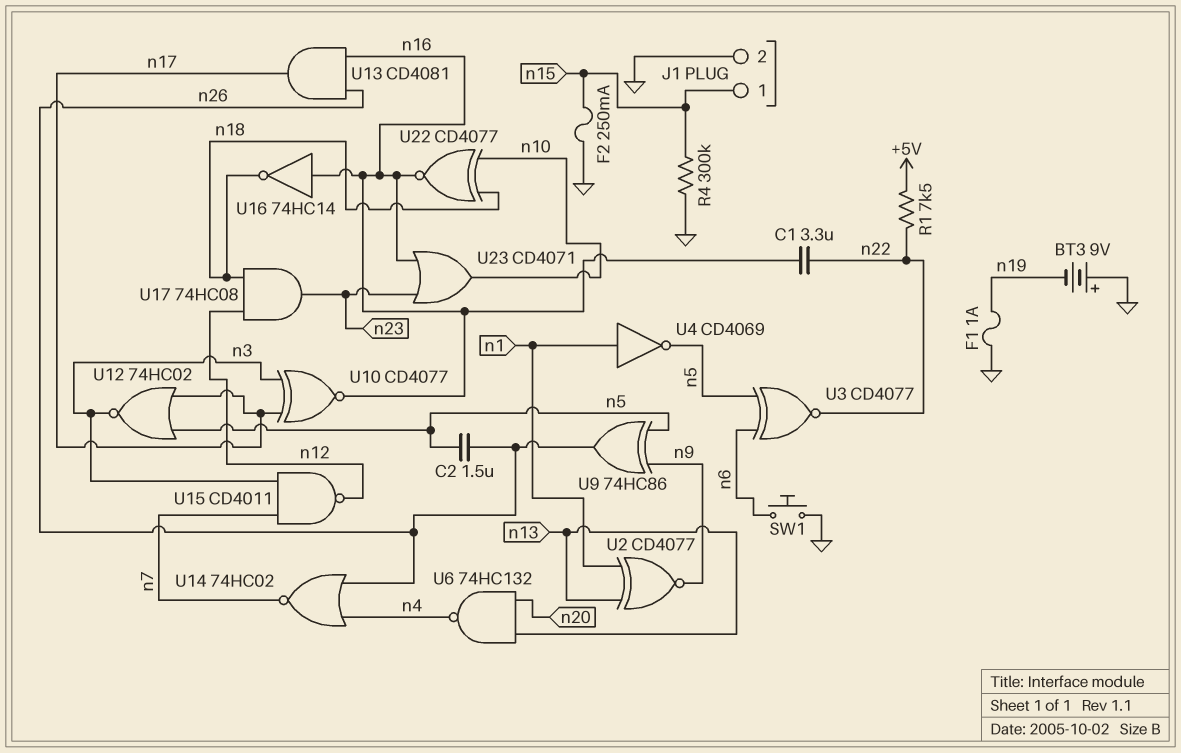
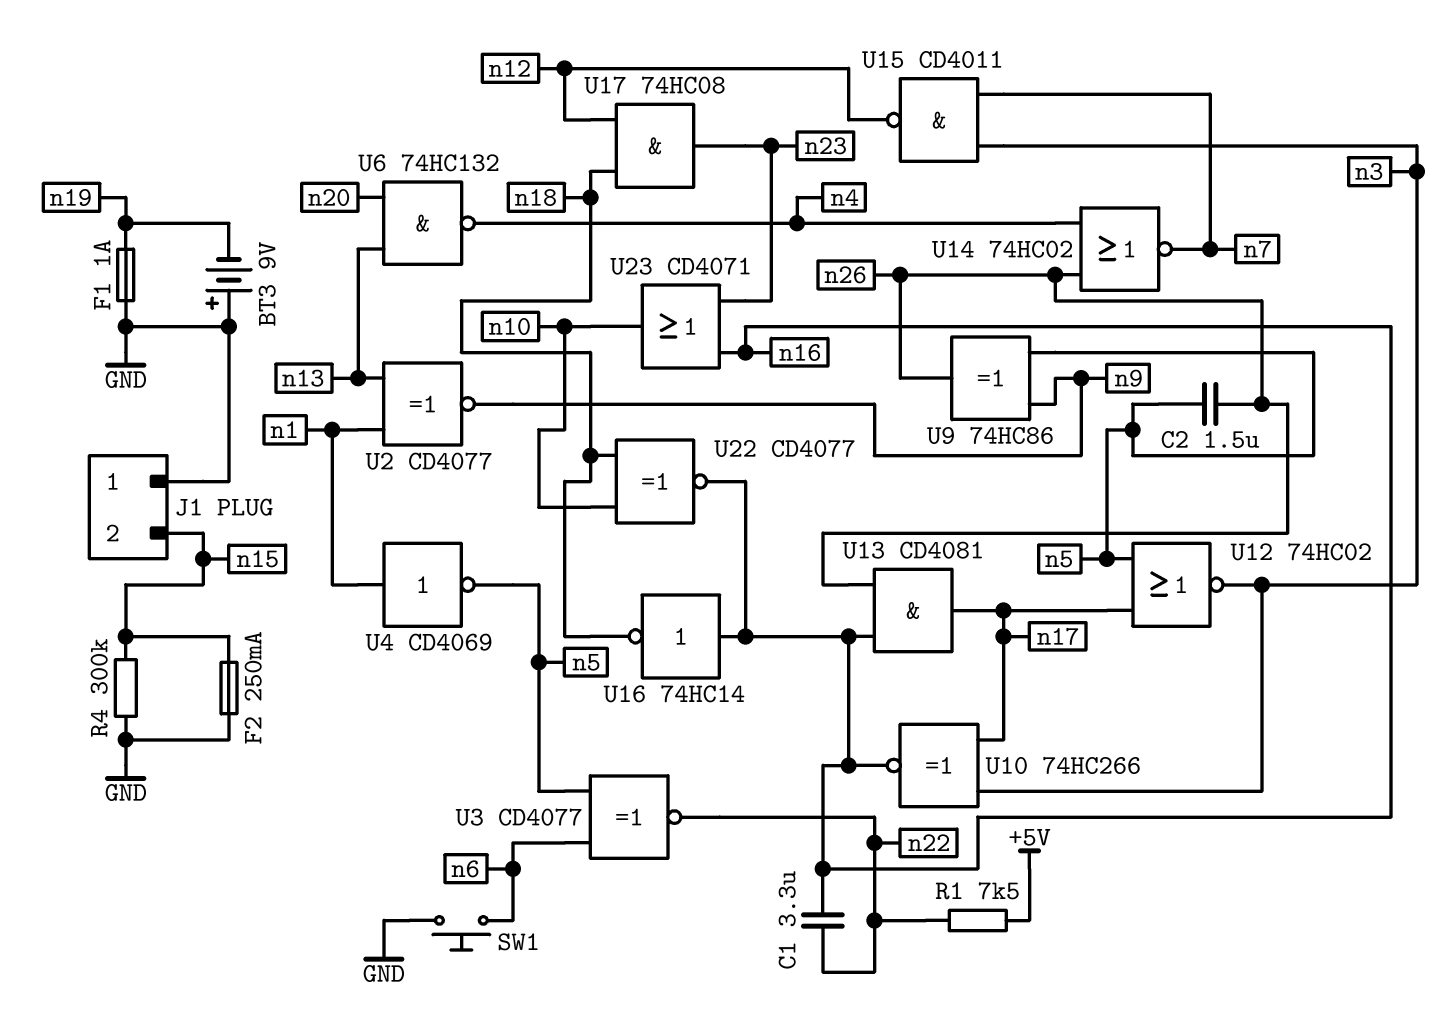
J1 pin 1: n15 -> GND
J1 pin 2: GND -> n15
U10: XNOR CD4077 (in n3, in n17, out n16) -> XNOR 74HC266 (in n3, in n17, out n16)

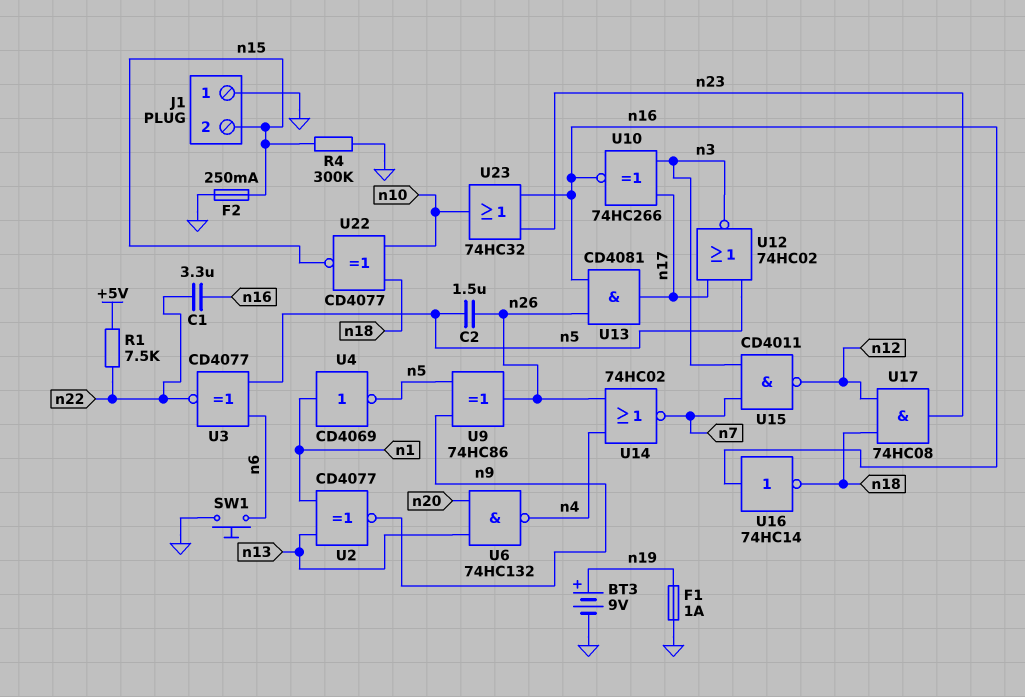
BT3: 9V (plus GND, minus n19) -> 9V (plus n19, minus GND)
U22: XNOR CD4077 (in n10, in n18, out n16) -> XNOR CD4077 (in n10, in n18, out n15)
U23: OR CD4071 (in n16, in n23, out n10) -> OR 74HC32 (in n16, in n23, out n10)

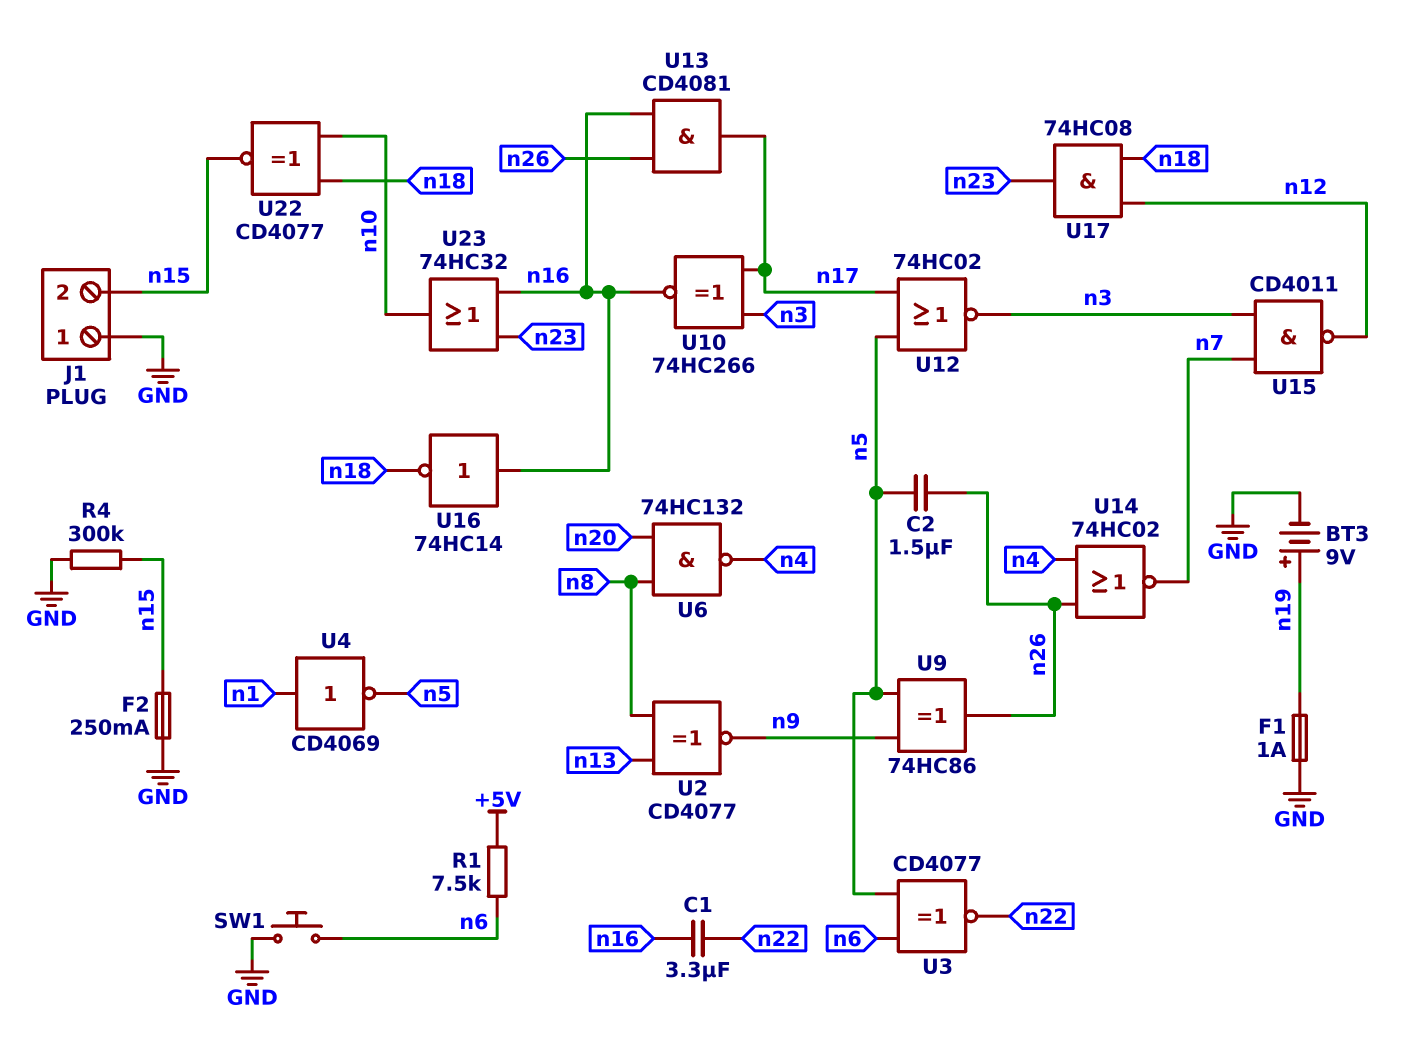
R1: 7.5k (+5V, n22) -> 7.5k (+5V, n6)
U2: XNOR CD4077 (in n1, in n13, out n9) -> XNOR CD4077 (in n8, in n13, out n9)
U6: NAND 74HC132 (in n13, in n20, out n4) -> NAND 74HC132 (in n8, in n20, out n4)

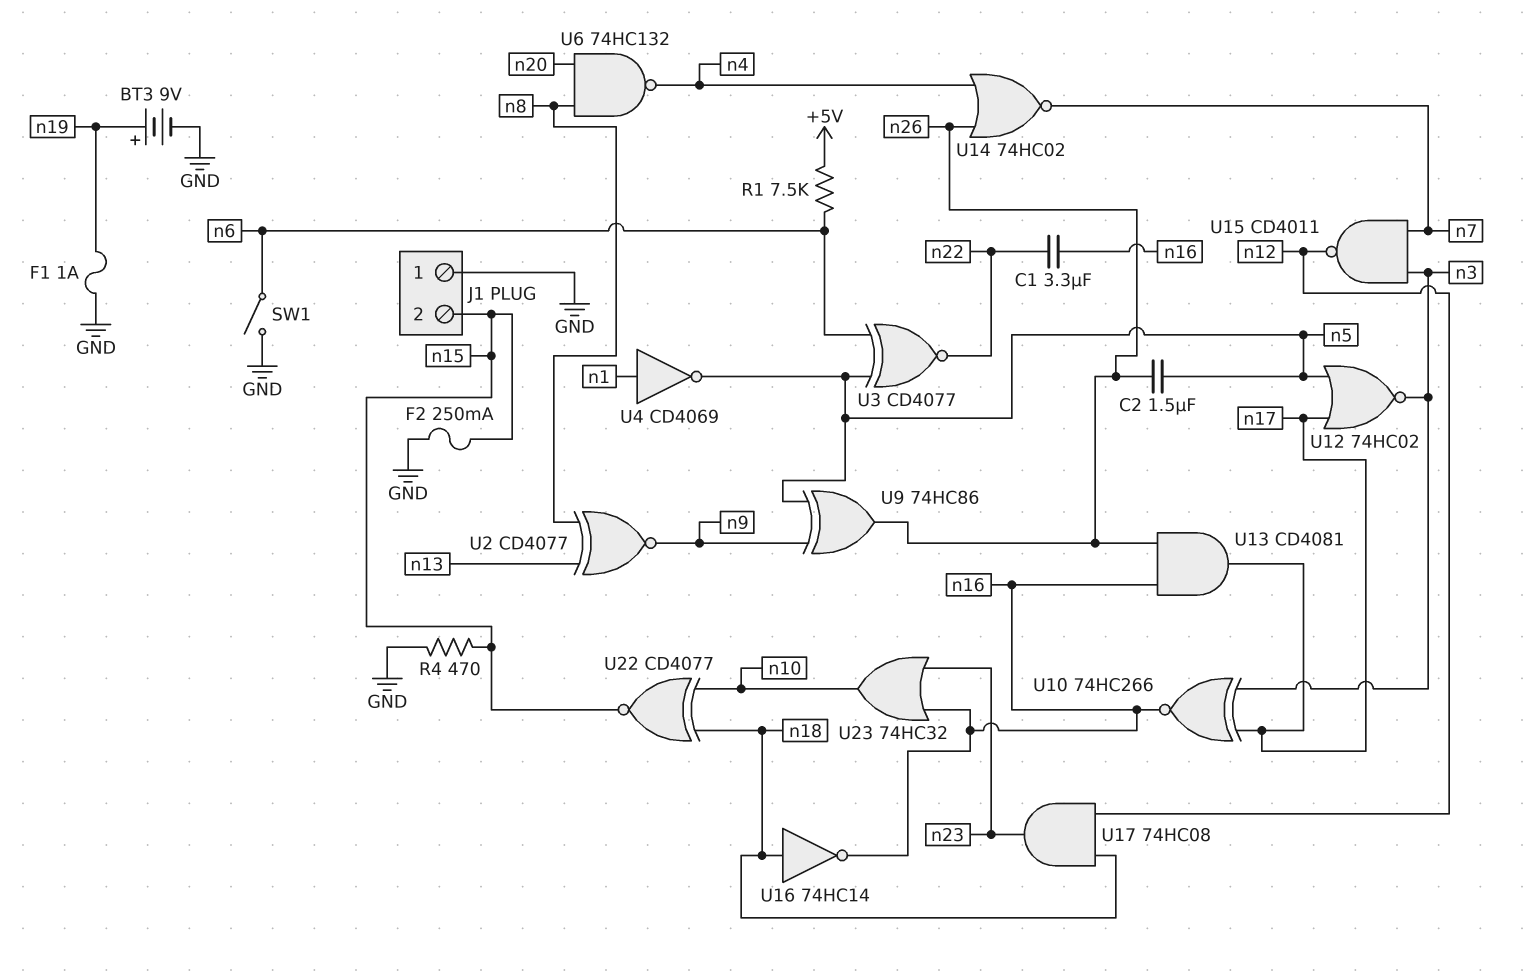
R4: 300k (GND, n15) -> 470 (GND, n15)
SW1: button (GND, n6) -> switch (GND, n6)
U16: NOT 74HC14 (in n16, out n18) -> NOT 74HC14 (in n18, out n16)

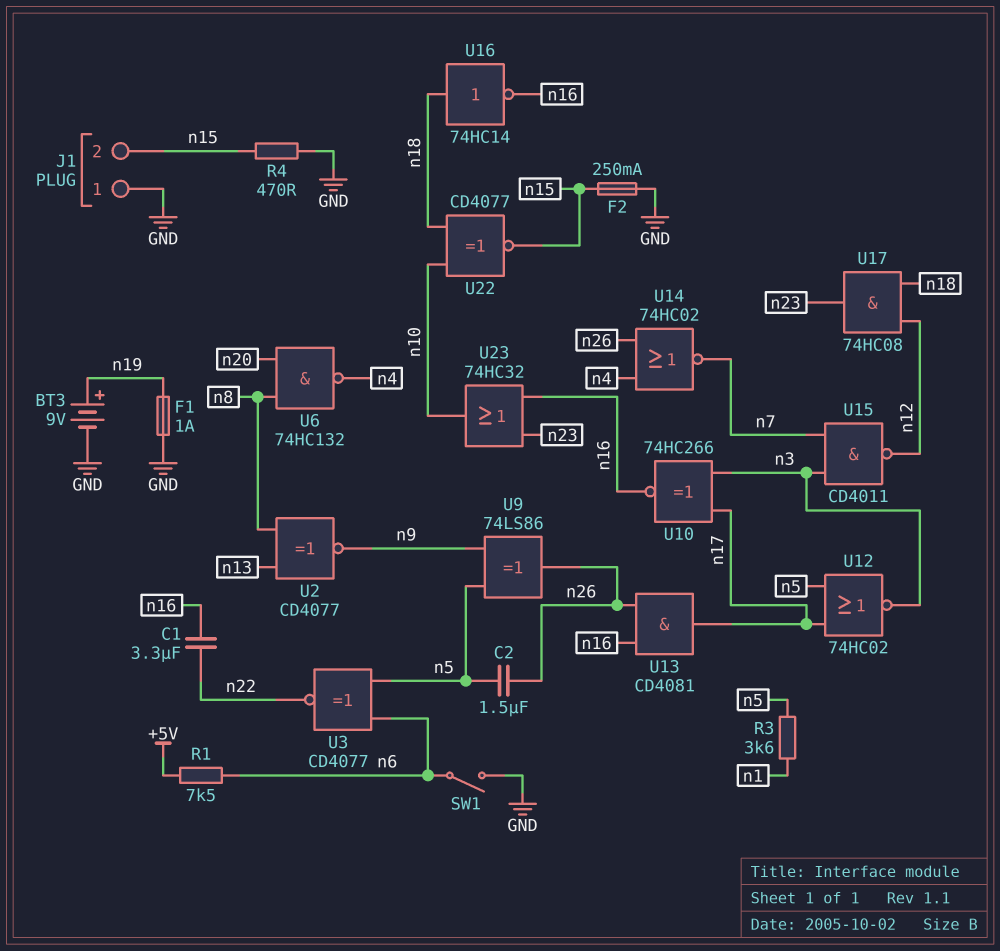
R3: none -> 3.6k (n1, n5)
U4: NOT CD4069 (in n1, out n5) -> none
U9: XOR 74HC86 (in n5, in n9, out n26) -> XOR 74LS86 (in n5, in n9, out n26)

